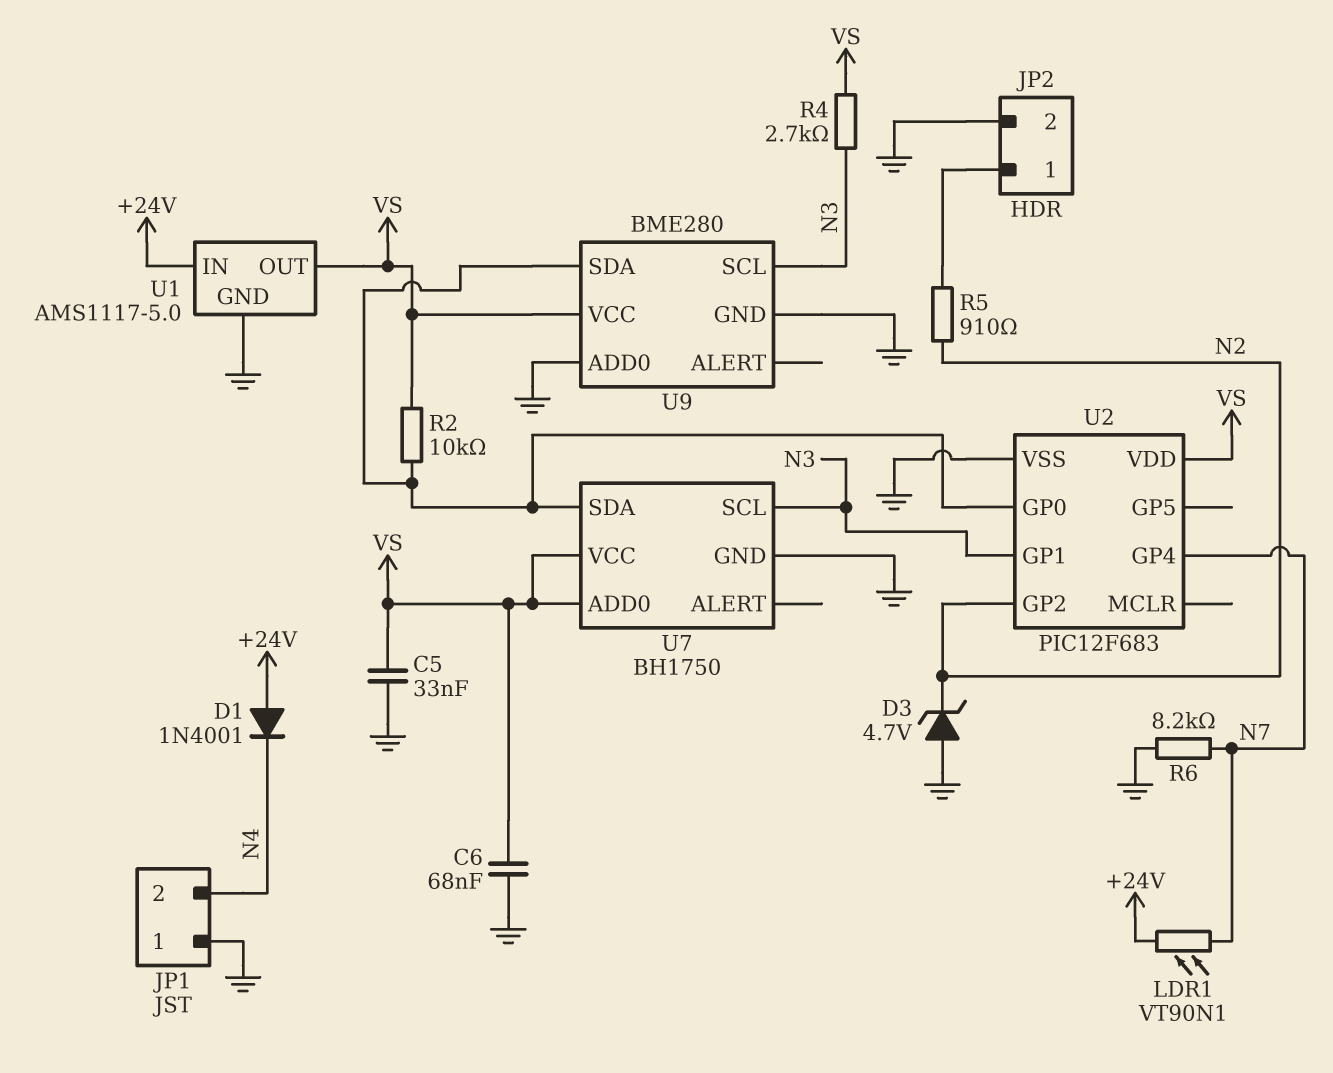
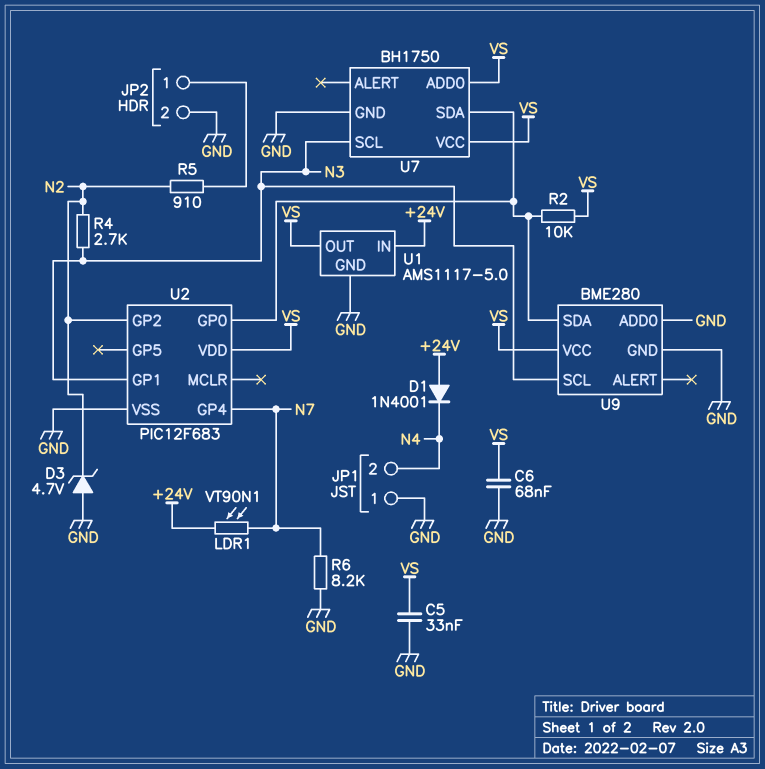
R4: 2.7k (N3, VS) -> 2.7k (N2, N3)

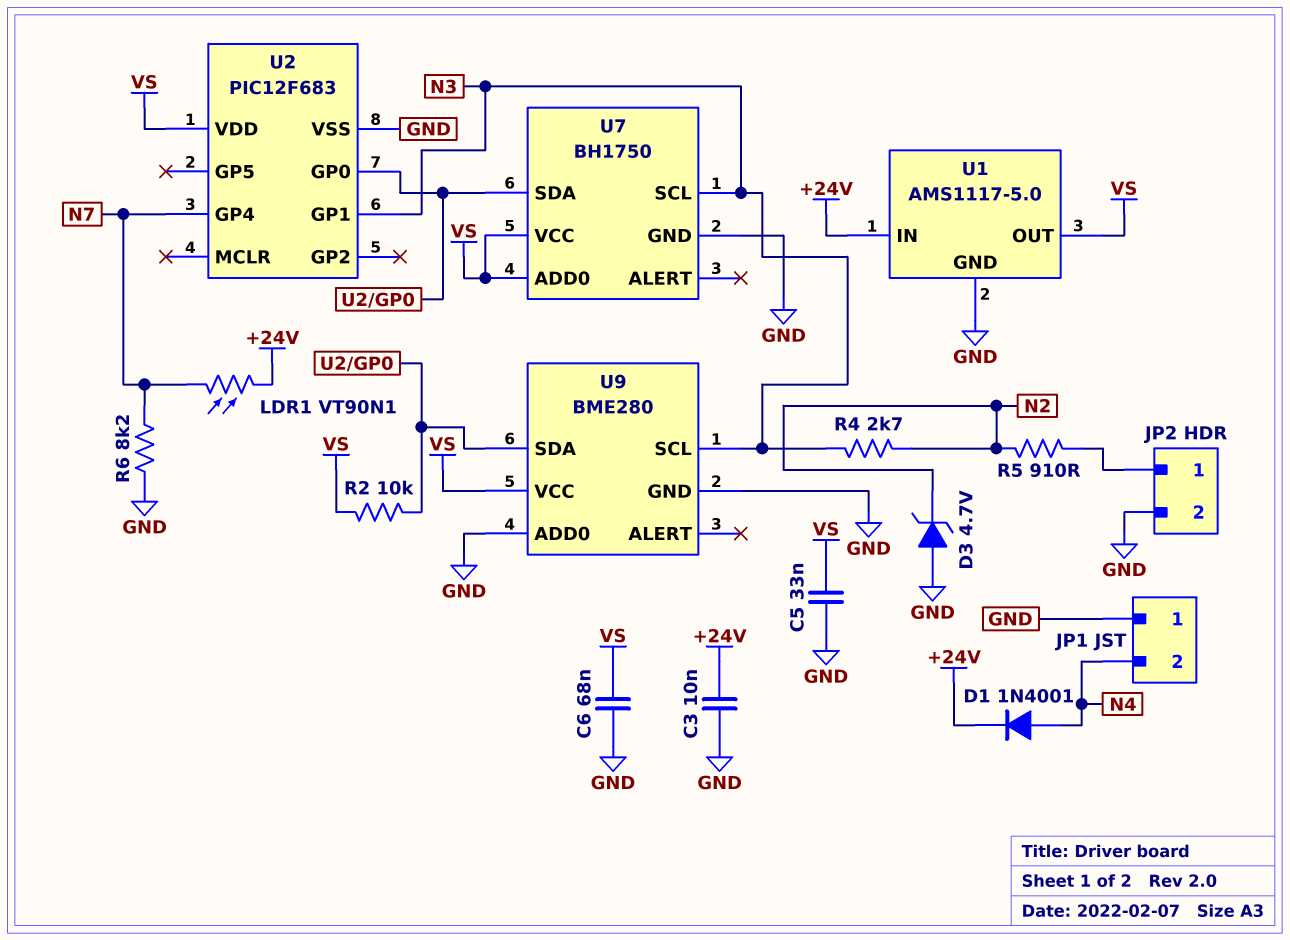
C3: none -> 10nF (+24V, GND)
D1: diode 1N4001 (A +24V, K N4) -> diode 1N4001 (A N4, K +24V)
U2 pin GP2: N2 -> none

